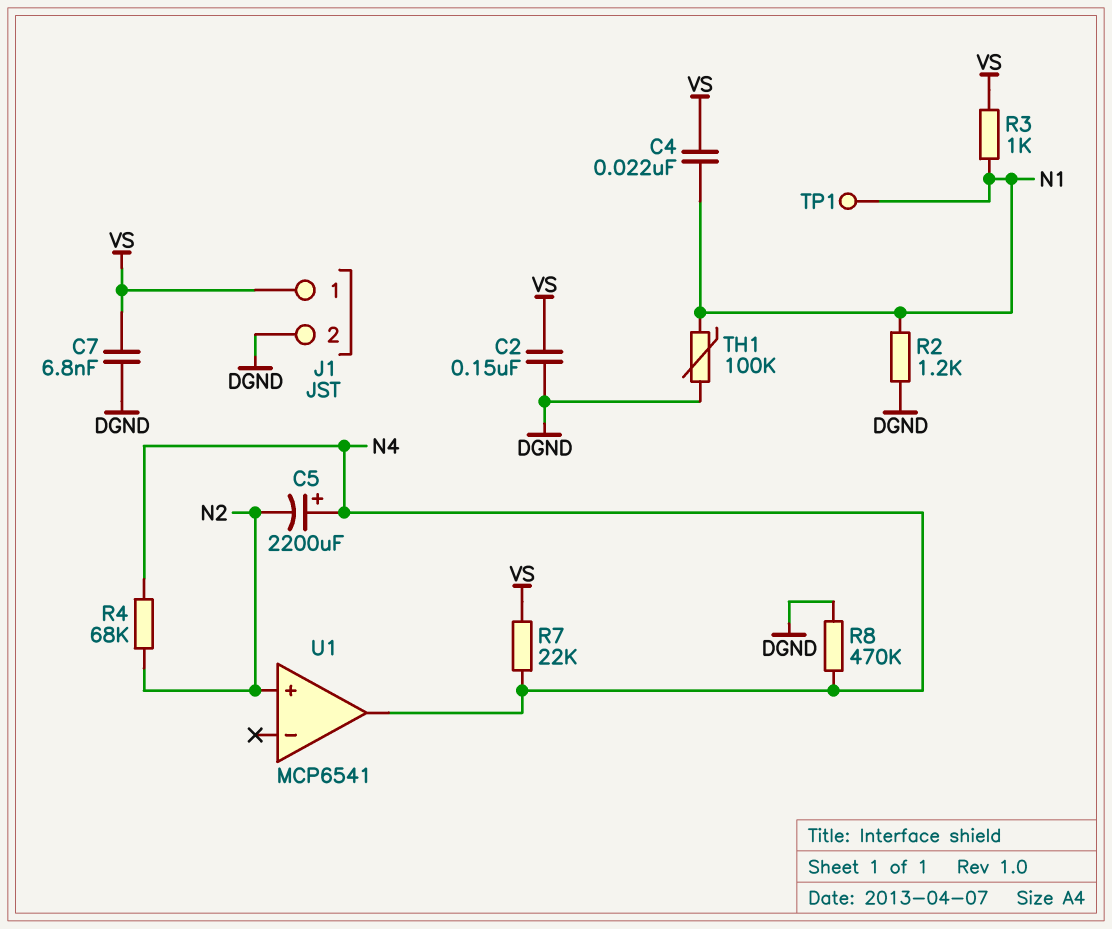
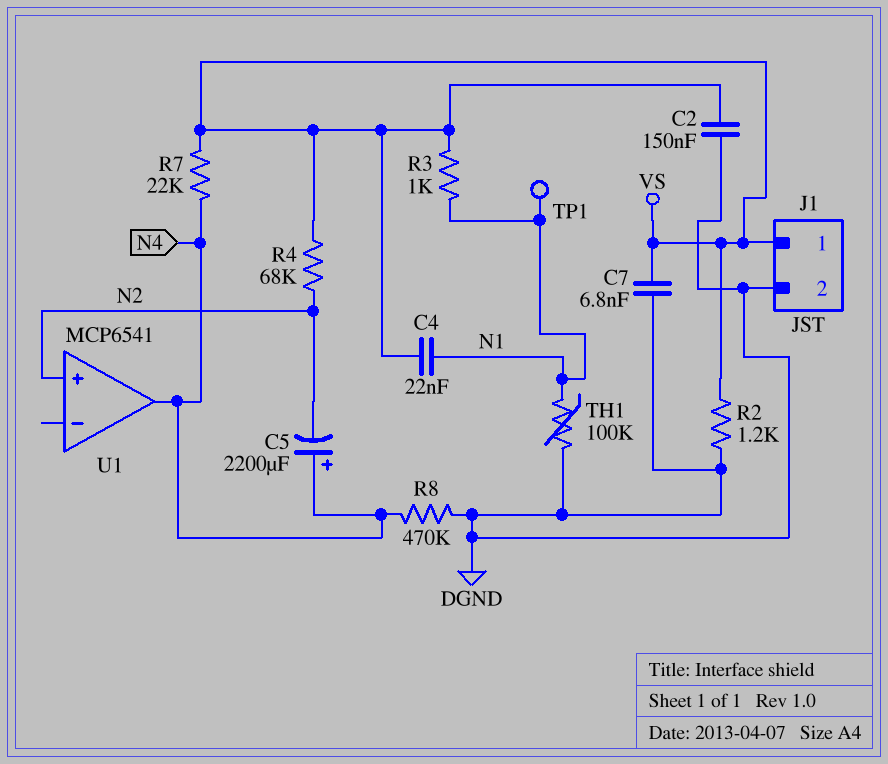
R2: 1.2k (DGND, N1) -> 1.2k (DGND, VS)
R4: 68k (N2, N4) -> 68k (N2, VS)

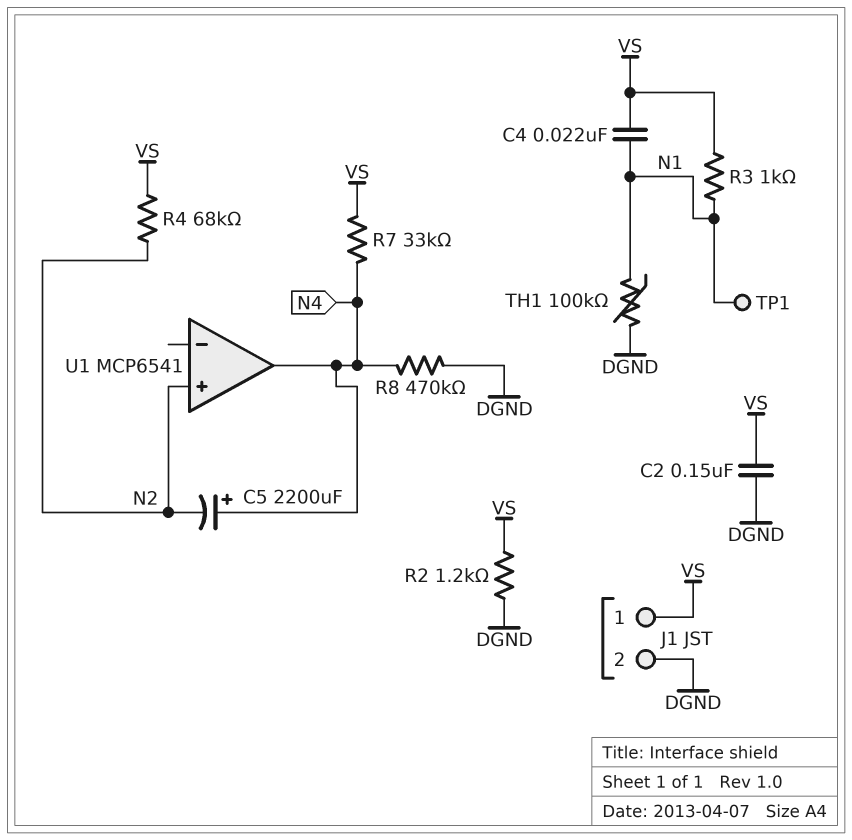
C7: 6.8nF (DGND, VS) -> none
R7: 22k (N4, VS) -> 33k (N4, VS)

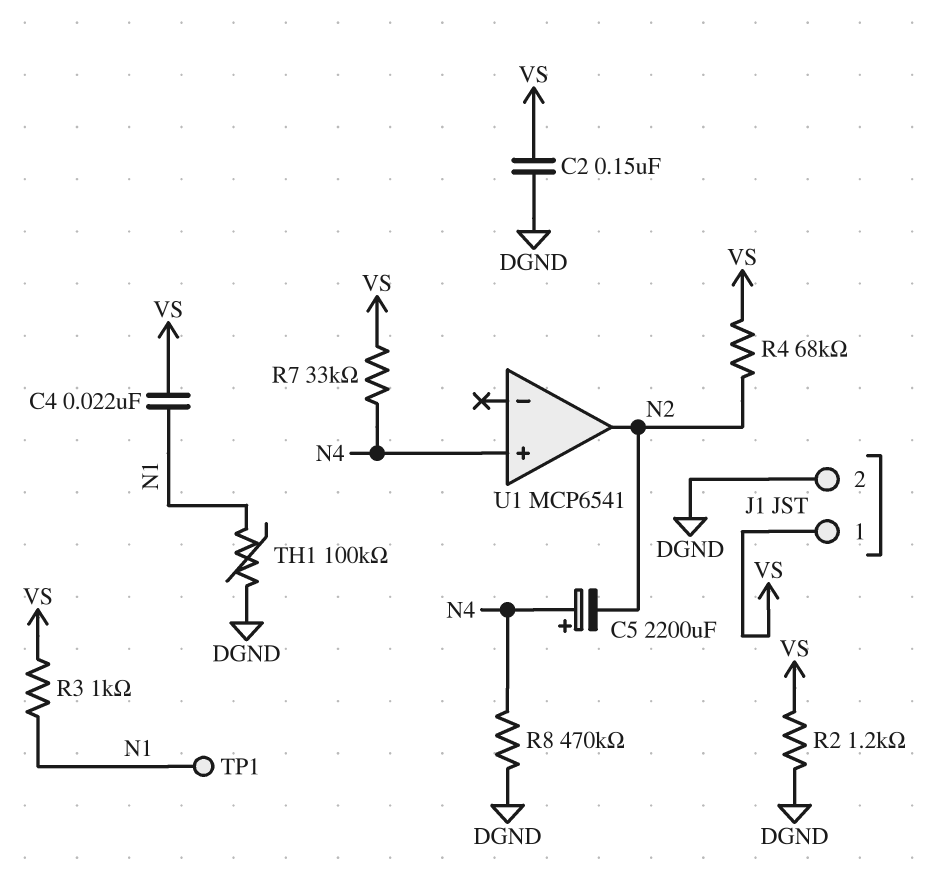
U1 pin in+: N2 -> N4
U1 pin out: N4 -> N2

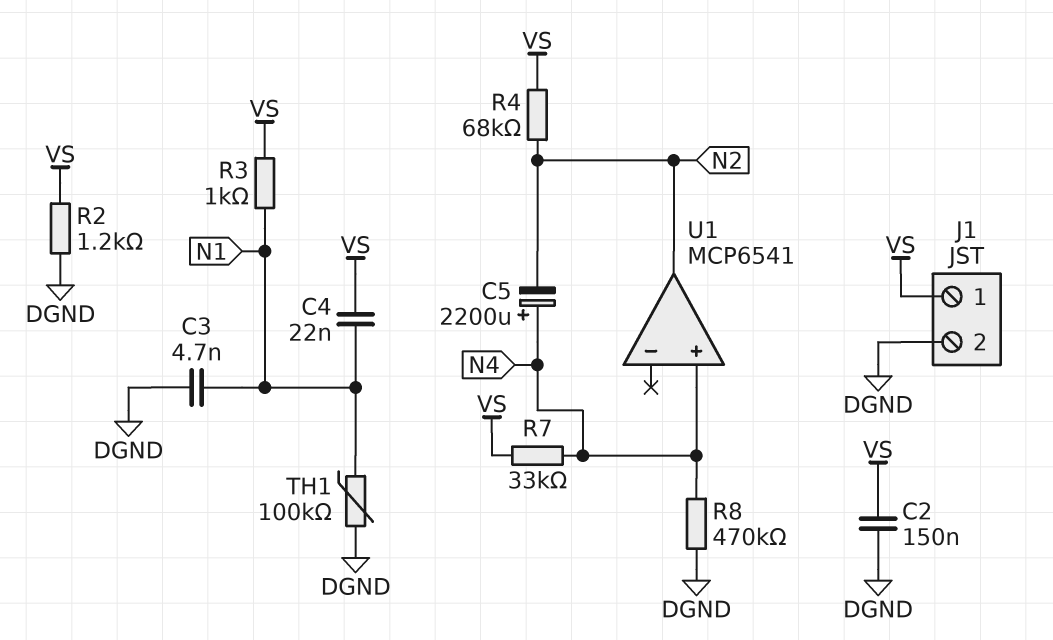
C3: none -> 4.7nF (DGND, N1)
TP1: test point (N1) -> none

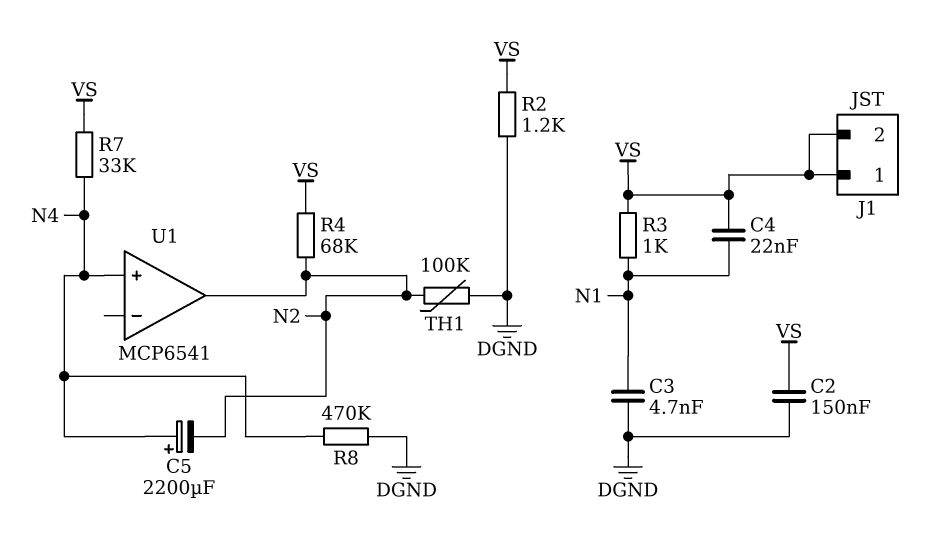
J1 pin 2: DGND -> VS
TH1: 100k (DGND, N1) -> 100k (DGND, N2)

